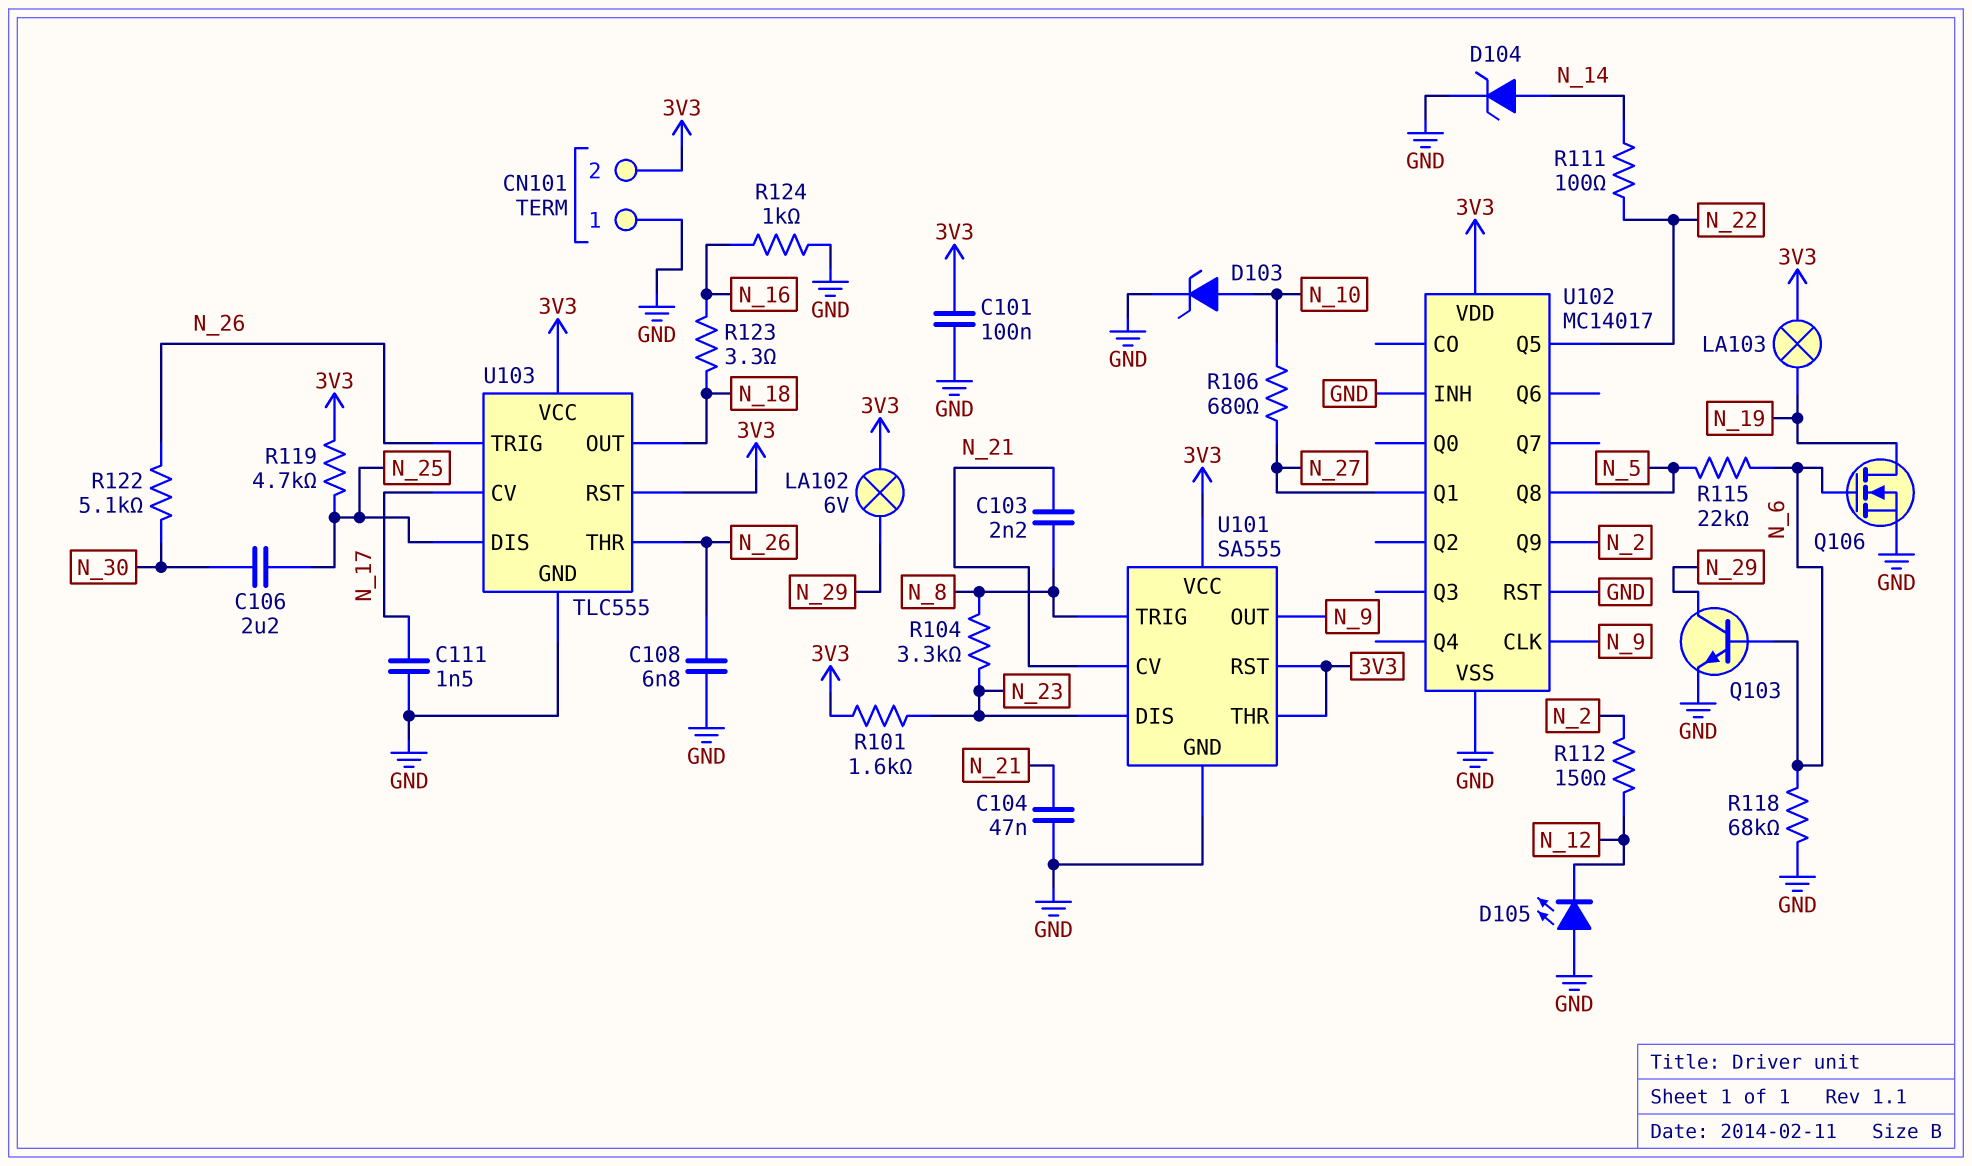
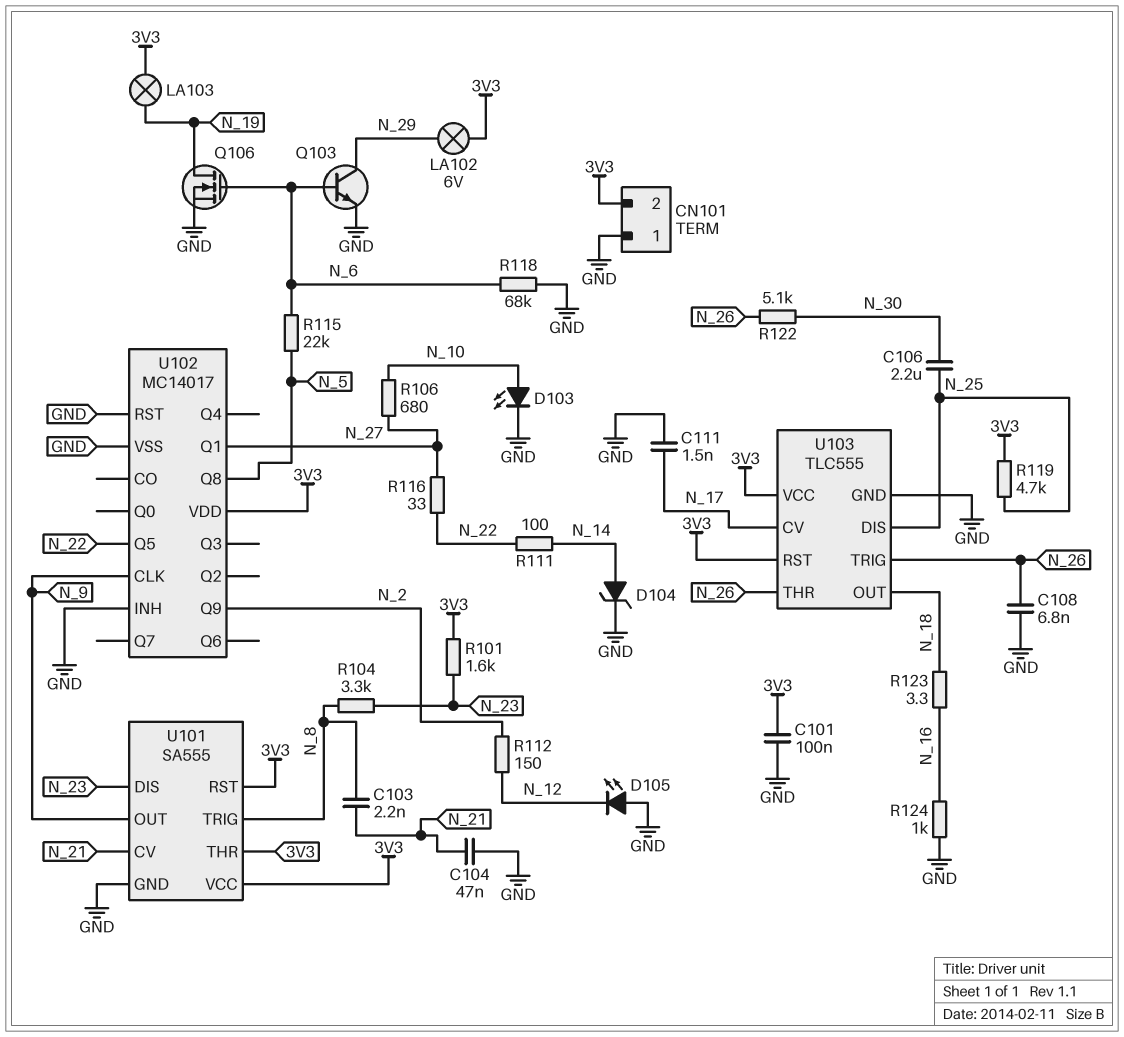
D103: zener (A N_10, K GND) -> LED (A N_10, K GND)
R116: none -> 33 (N_22, N_27)

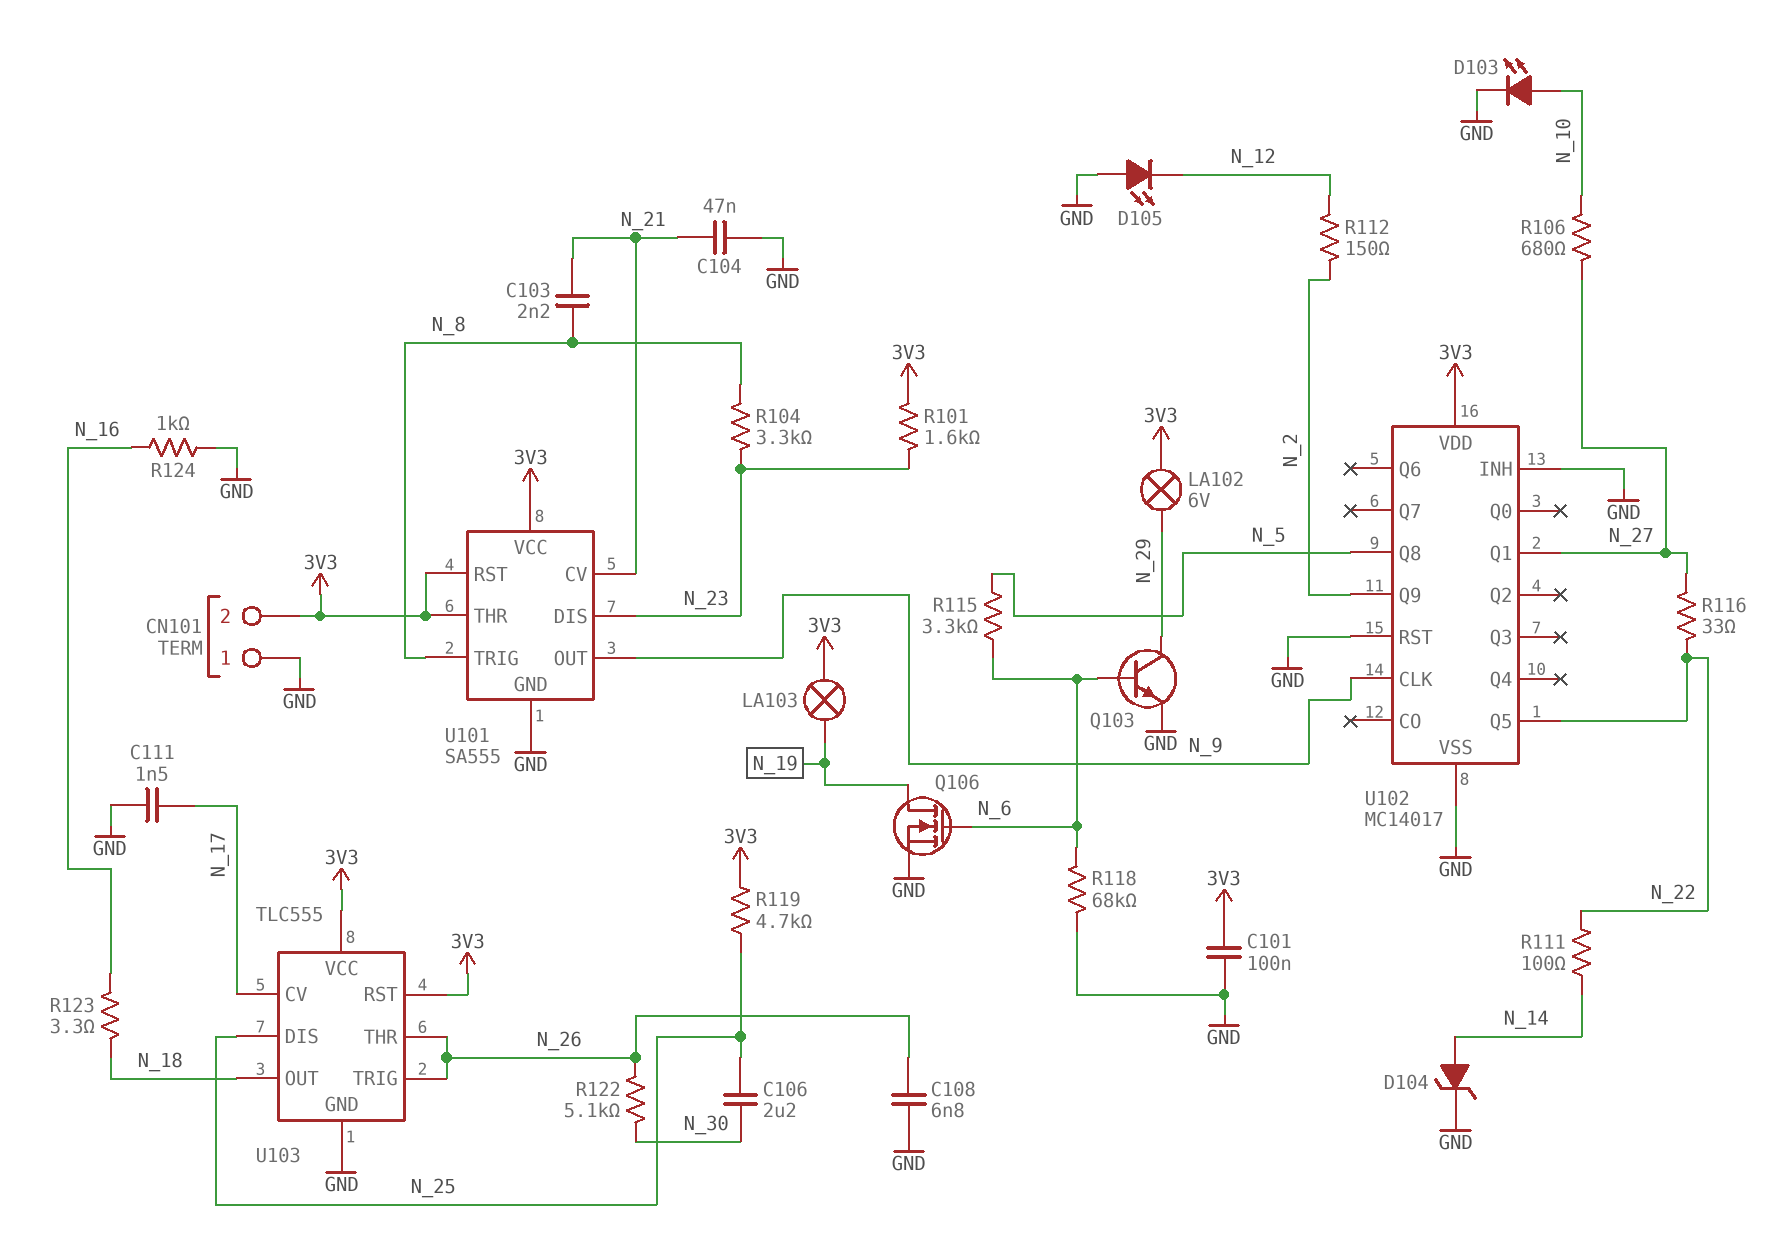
R115: 22k (N_5, N_6) -> 3.3k (N_5, N_6)

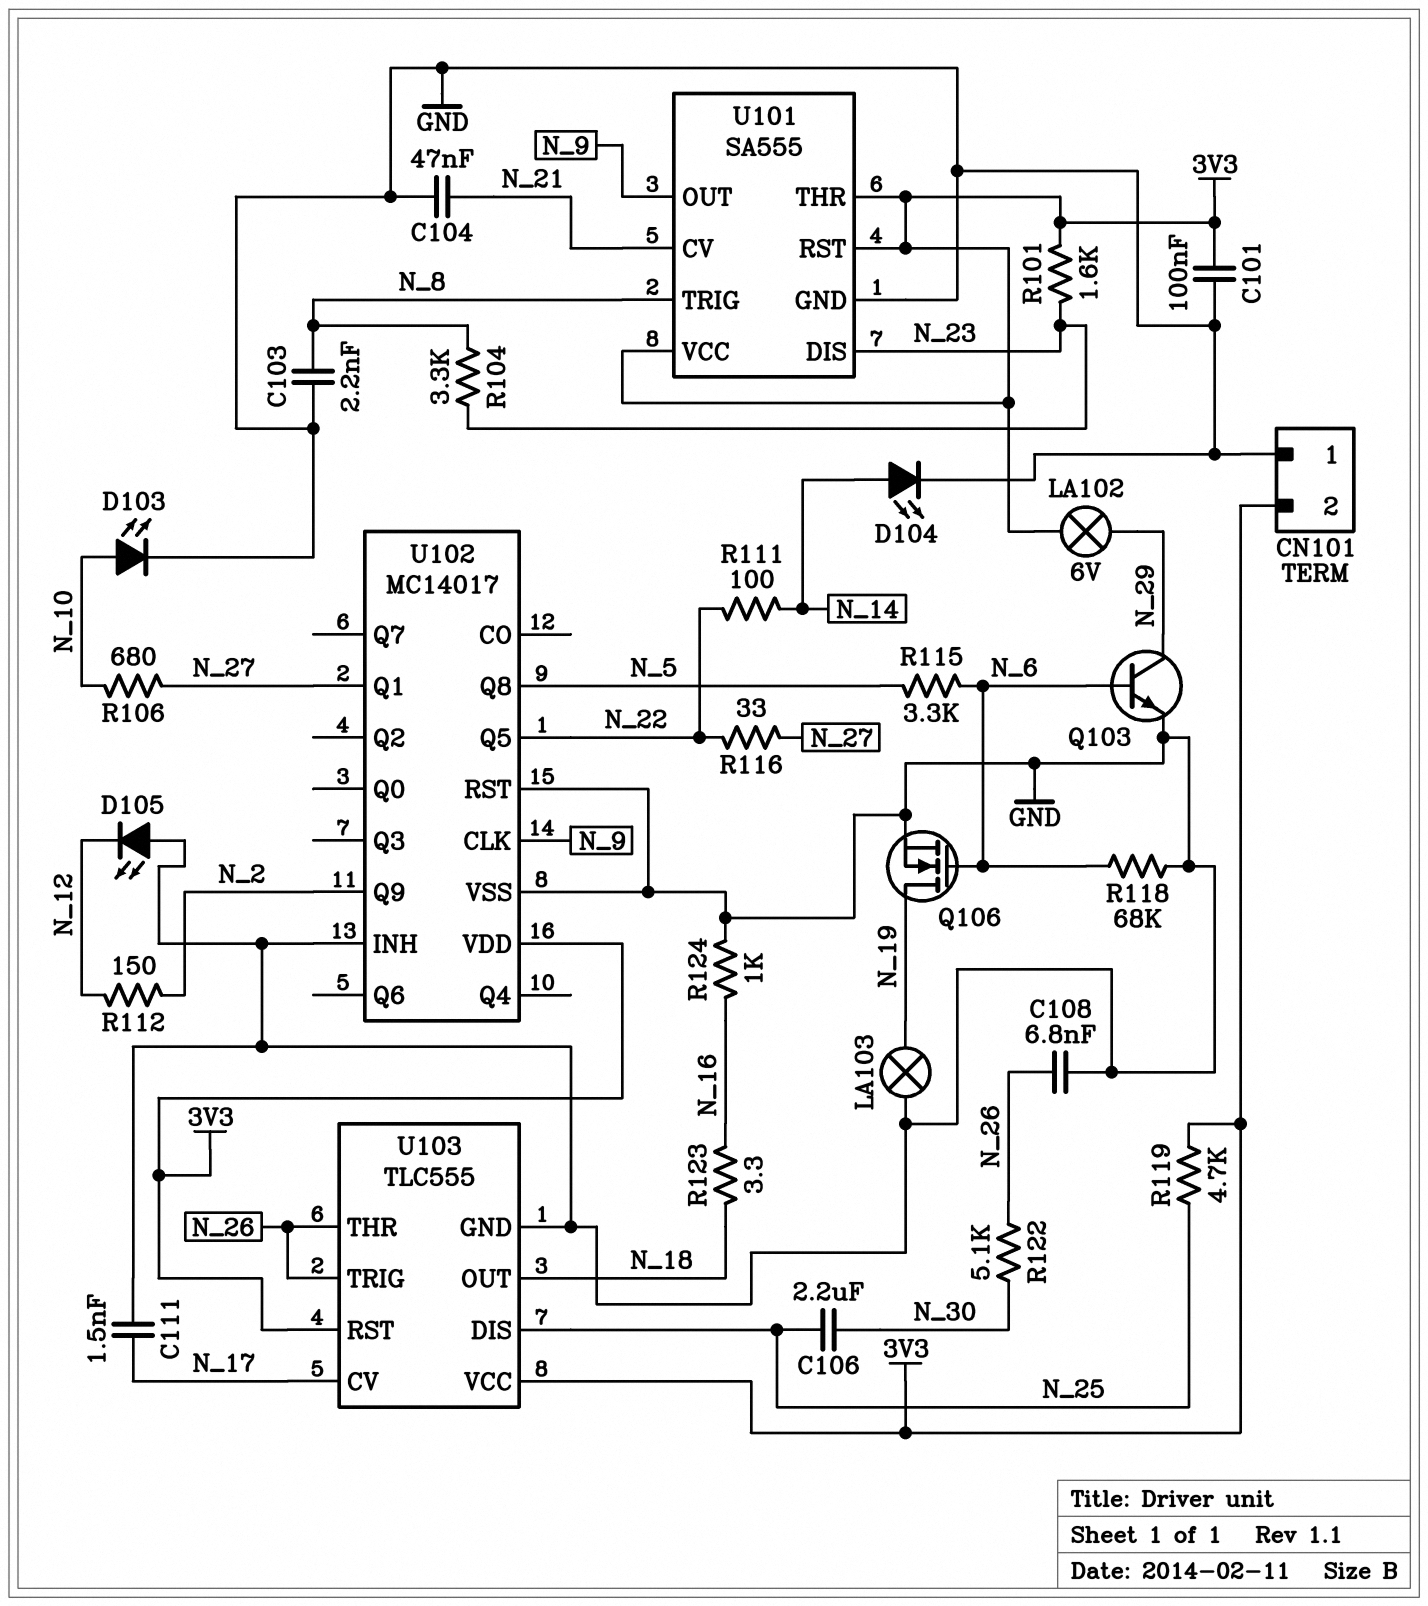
C103: 2.2nF (N_8, N_21) -> 2.2nF (GND, N_8)
D104: zener (A N_14, K GND) -> LED (A N_14, K GND)
LA103: lamp (3V3, N_19) -> lamp (GND, N_19)

